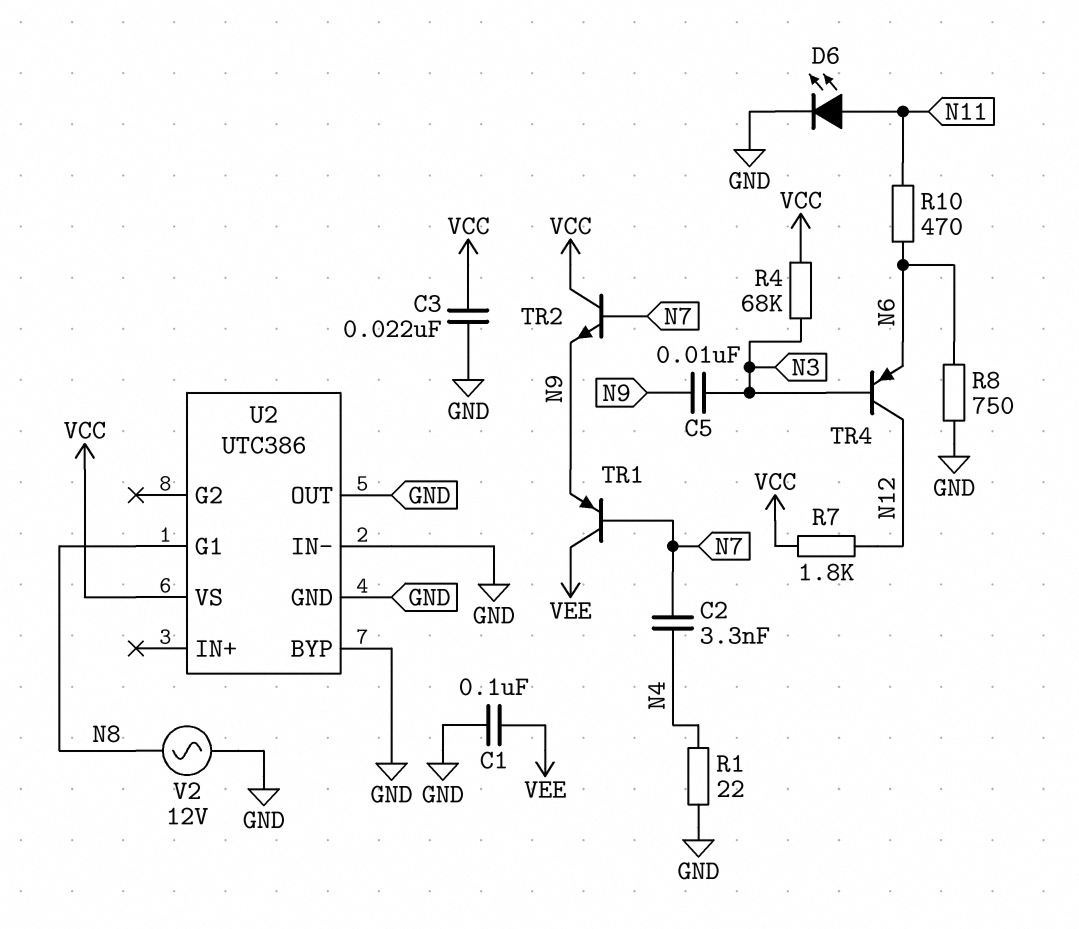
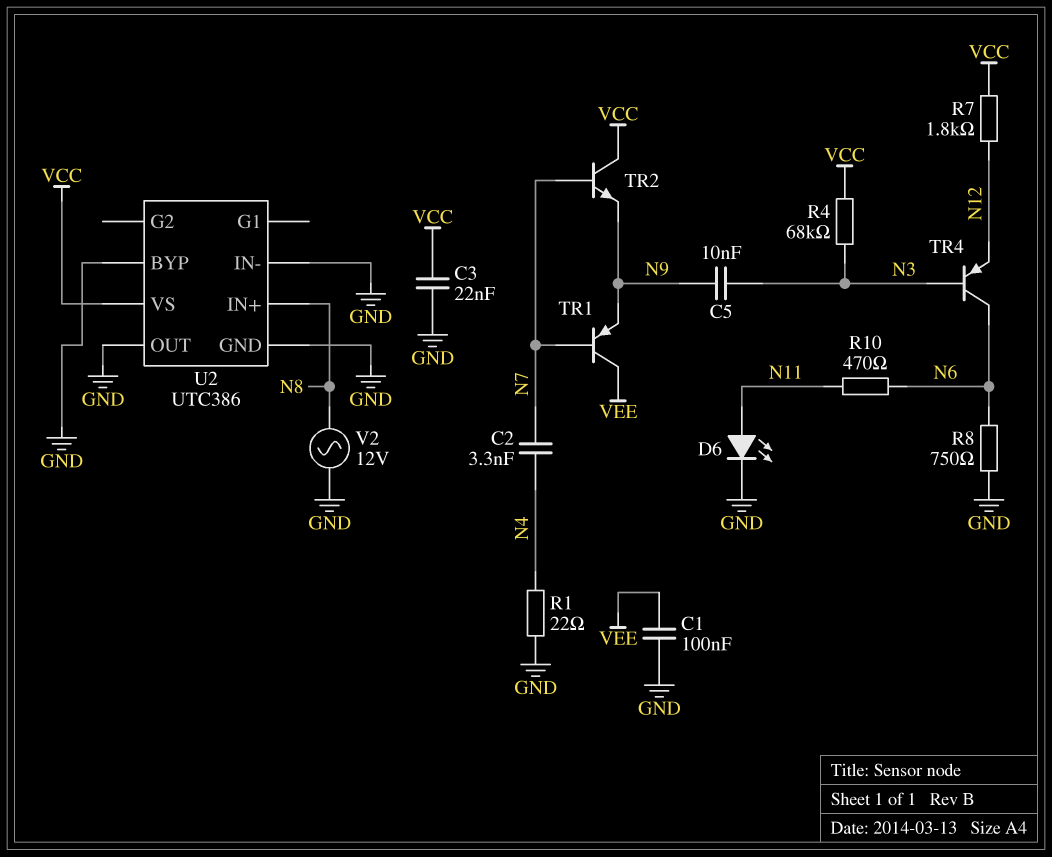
TR4: PNP (B N3, C N12, E N6) -> PNP (B N3, C N6, E N12)
U2 pin G1: N8 -> none
U2 pin IN+: none -> N8

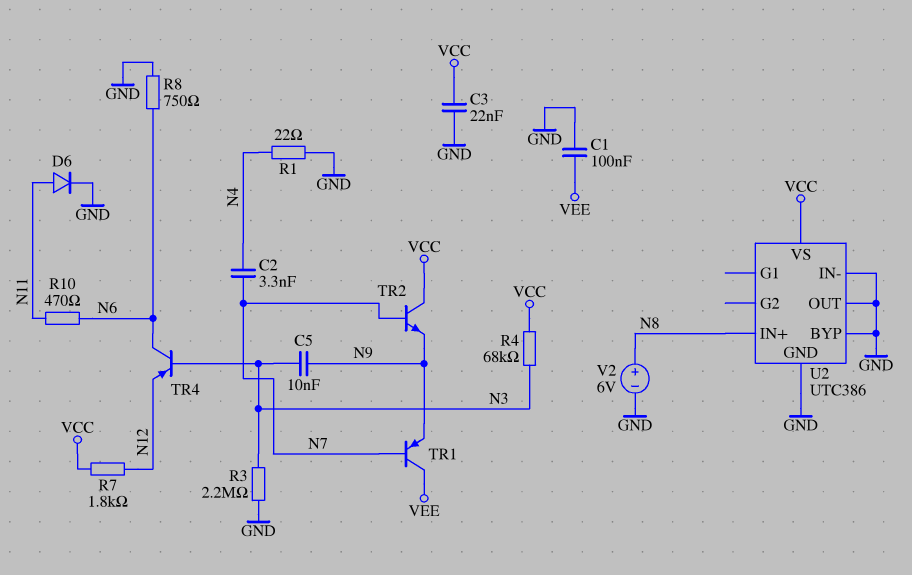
D6: LED (A N11, K GND) -> diode (A N11, K GND)
R3: none -> 2.2M (GND, N3)
V2: AC 12V (GND, N8) -> 6V (plus N8, minus GND)

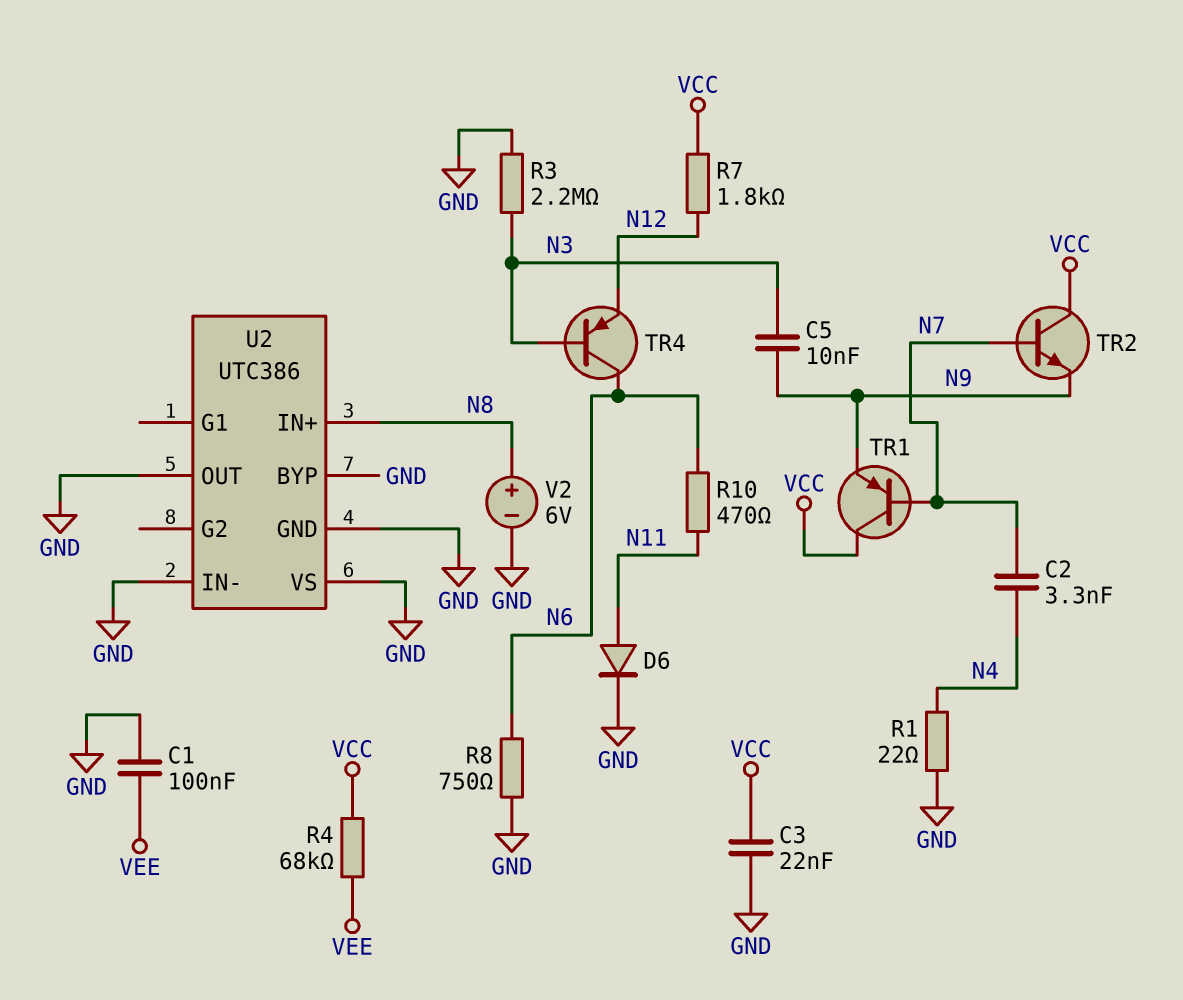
R4: 68k (N3, VCC) -> 68k (VCC, VEE)
TR1: PNP (B N7, C VEE, E N9) -> PNP (B N7, C VCC, E N9)
U2 pin VS: VCC -> GND

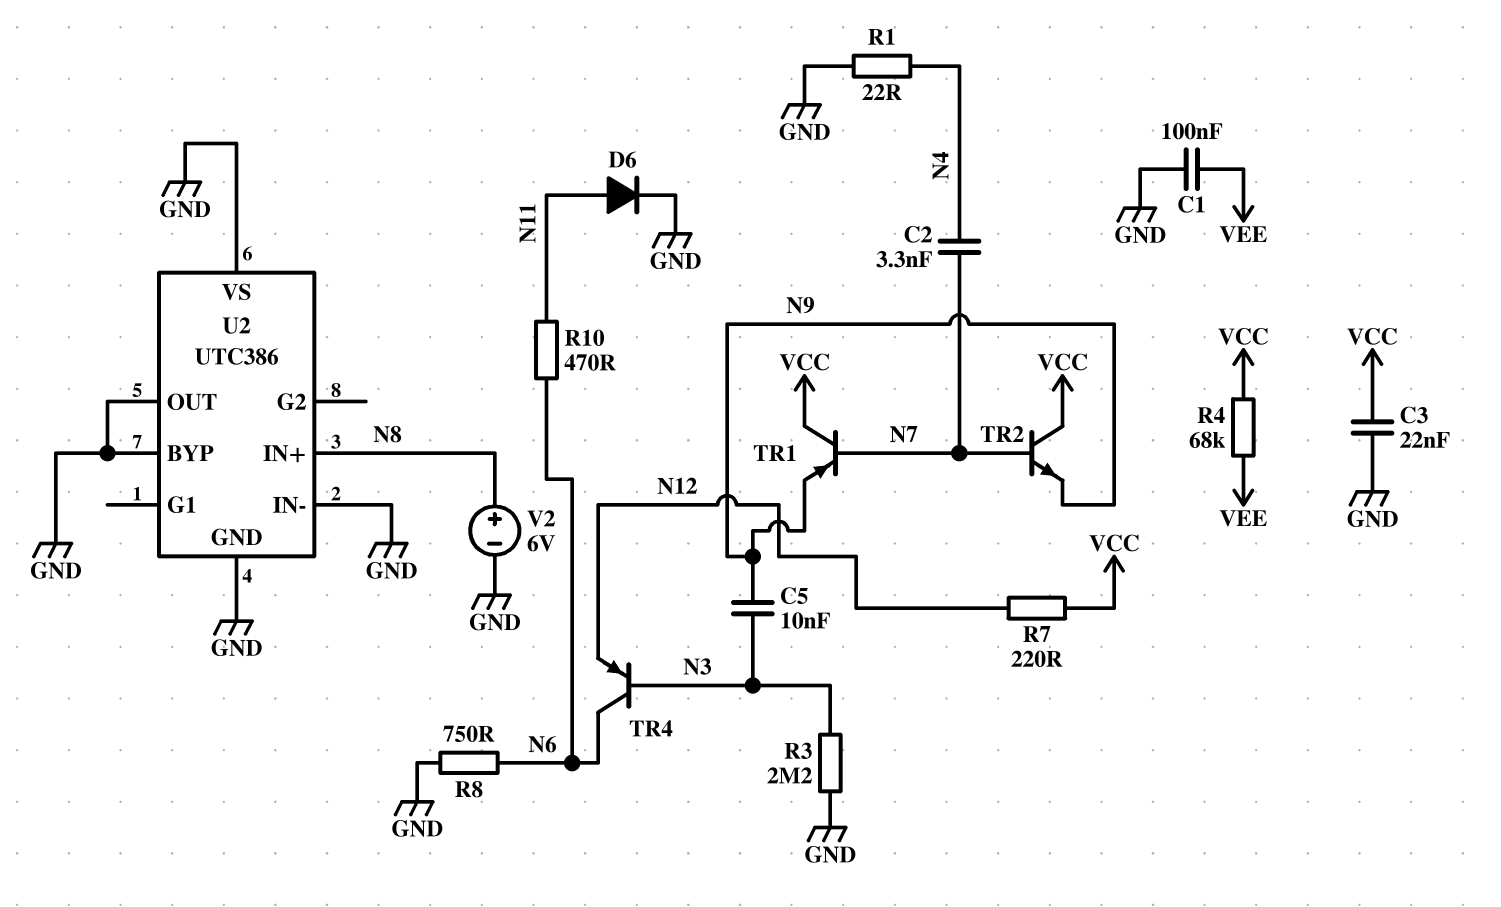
R7: 1.8k (N12, VCC) -> 220 (N12, VCC)

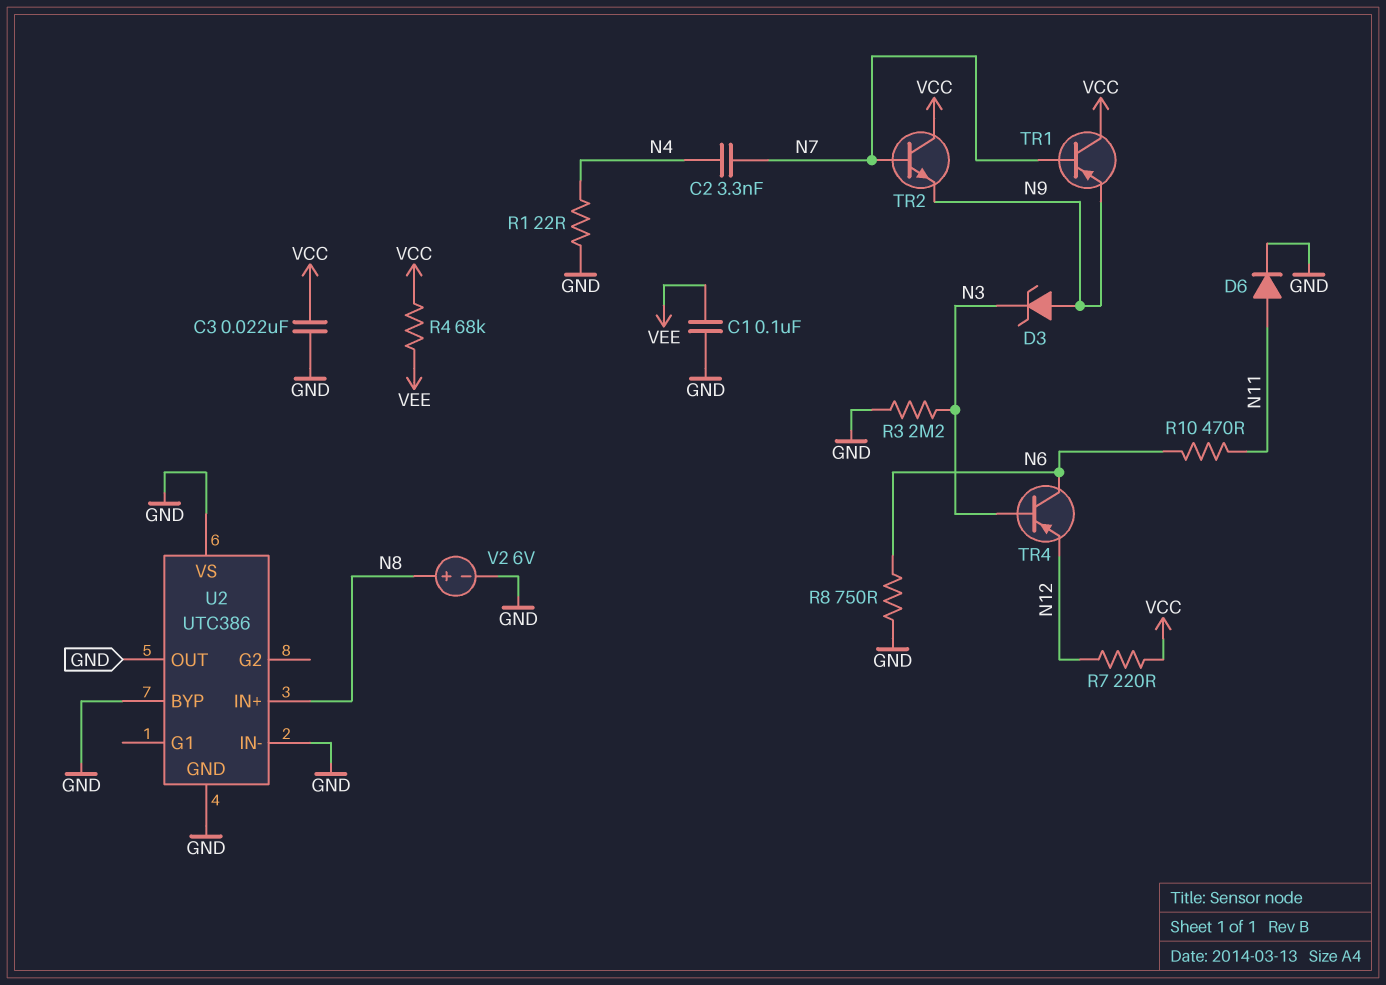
C5: 10nF (N3, N9) -> none
D3: none -> zener (A N9, K N3)

